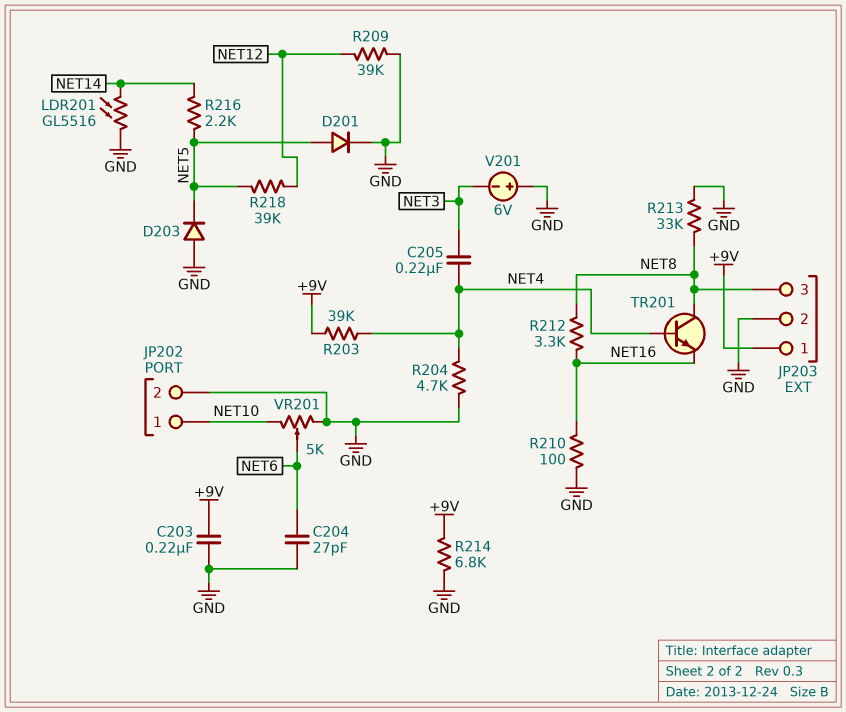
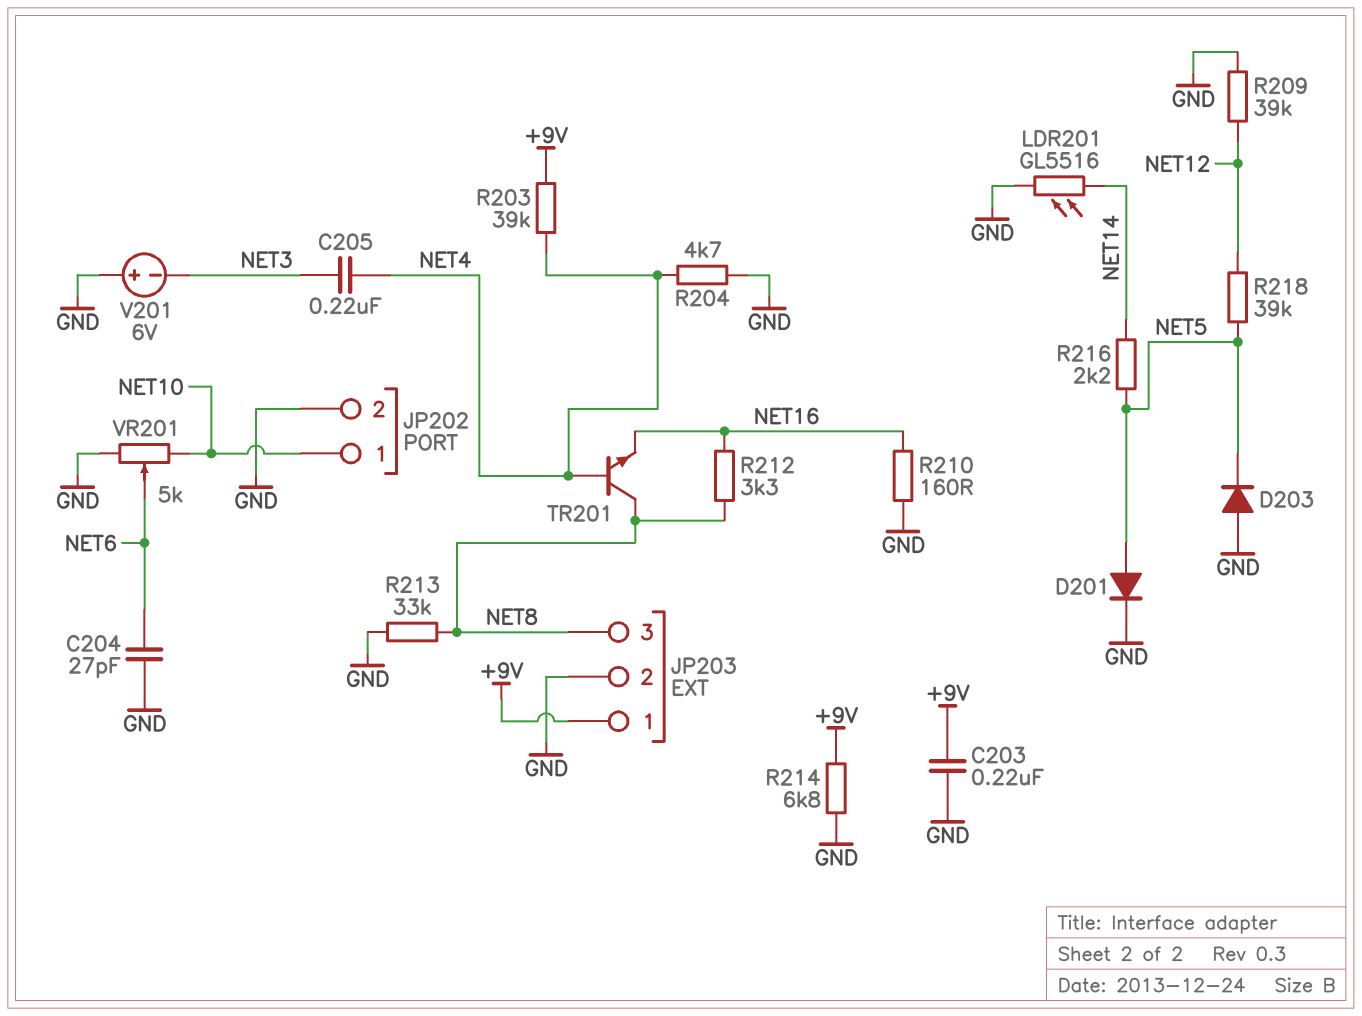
R210: 100 (GND, NET16) -> 160 (GND, NET16)

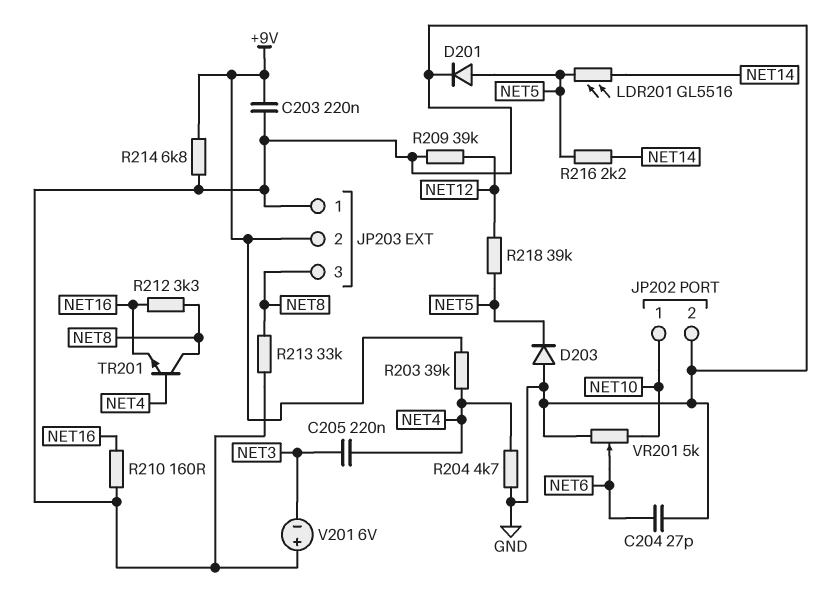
JP203 pin 1: +9V -> GND
JP203 pin 2: GND -> +9V
LDR201: GL5516 (GND, NET14) -> GL5516 (NET5, NET14)

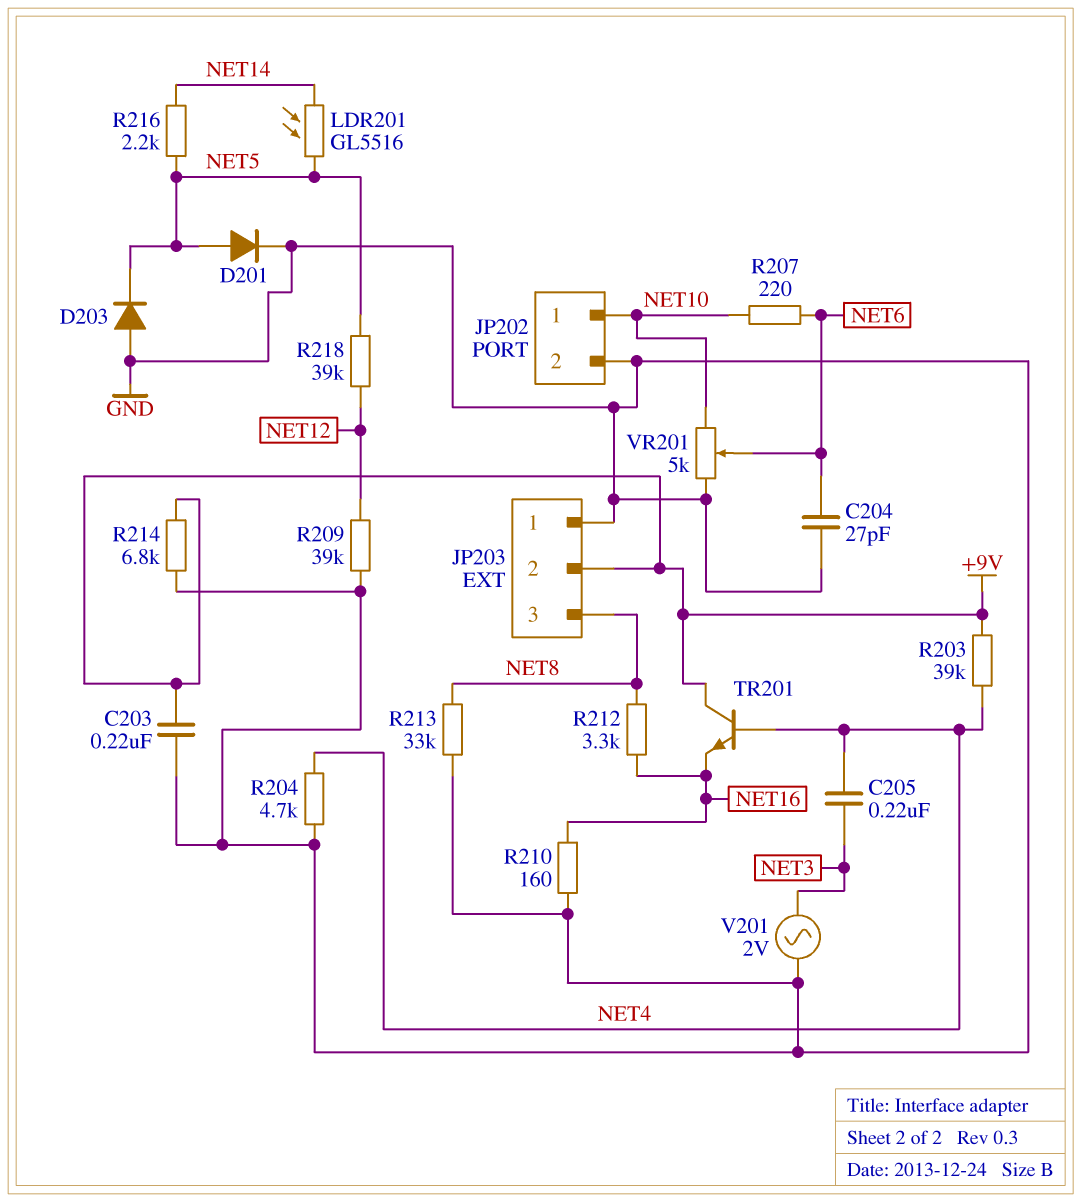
R207: none -> 220 (NET6, NET10)
TR201: NPN (B NET4, C NET8, E NET16) -> NPN (B NET4, C +9V, E NET16)
V201: 6V (plus GND, minus NET3) -> AC 2V (GND, NET3)

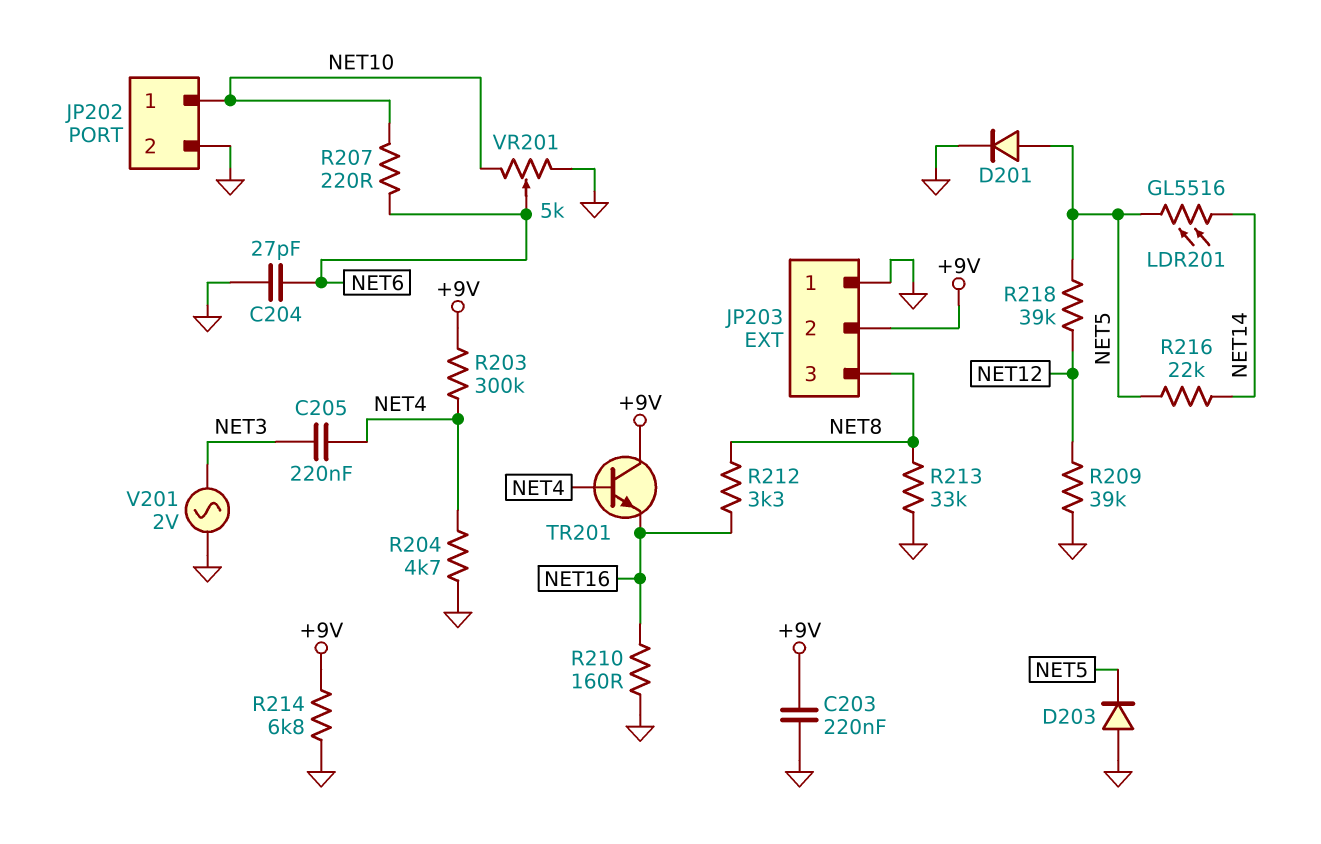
R203: 39k (+9V, NET4) -> 300k (+9V, NET4)
R216: 2.2k (NET5, NET14) -> 22k (NET5, NET14)

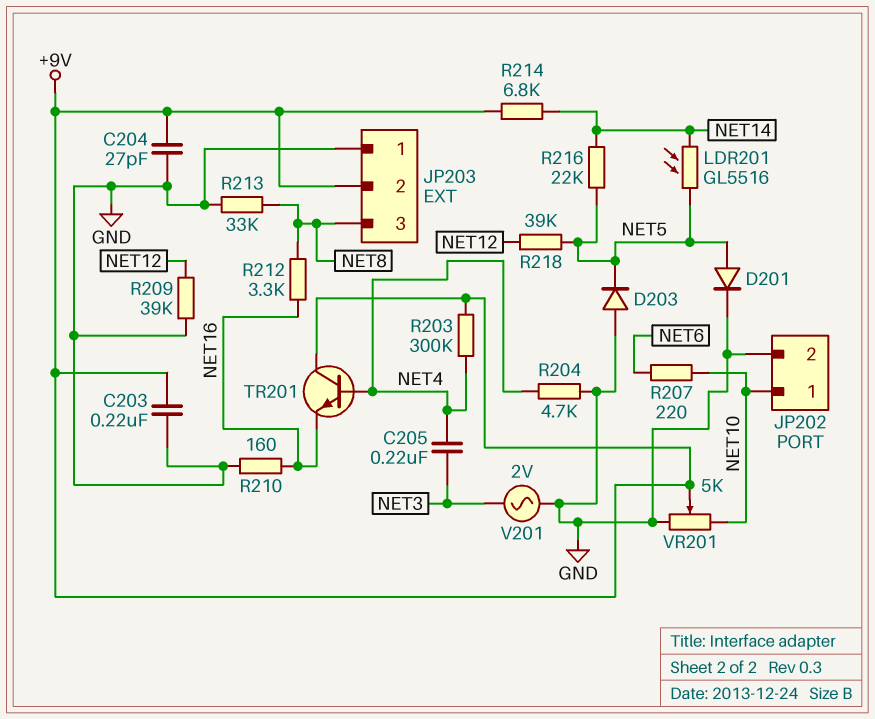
C204: 27pF (GND, NET6) -> 27pF (+9V, GND)
R214: 6.8k (+9V, GND) -> 6.8k (+9V, NET14)
VR201: 5k (GND, NET10, wiper NET6) -> 5k (GND, NET10, wiper +9V)

